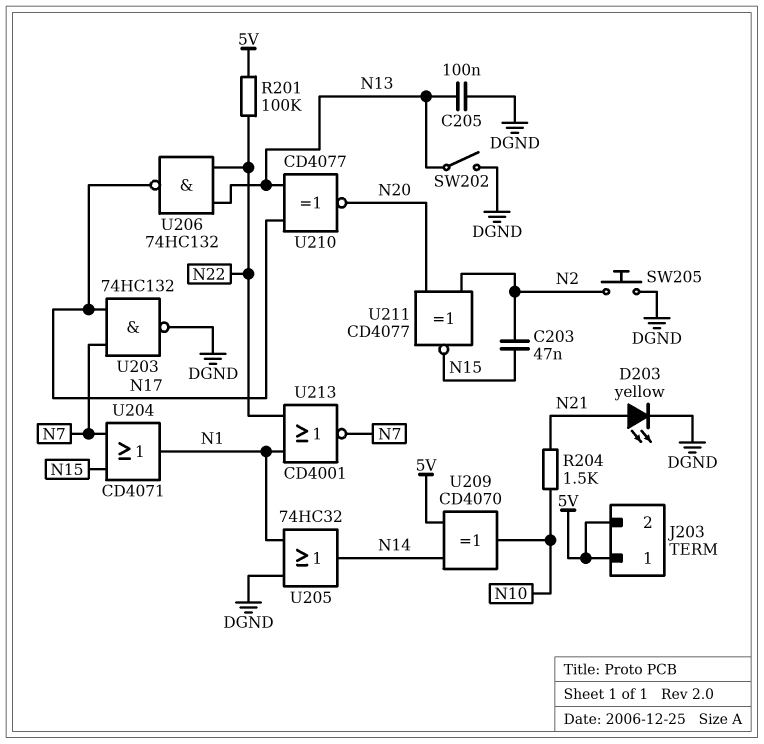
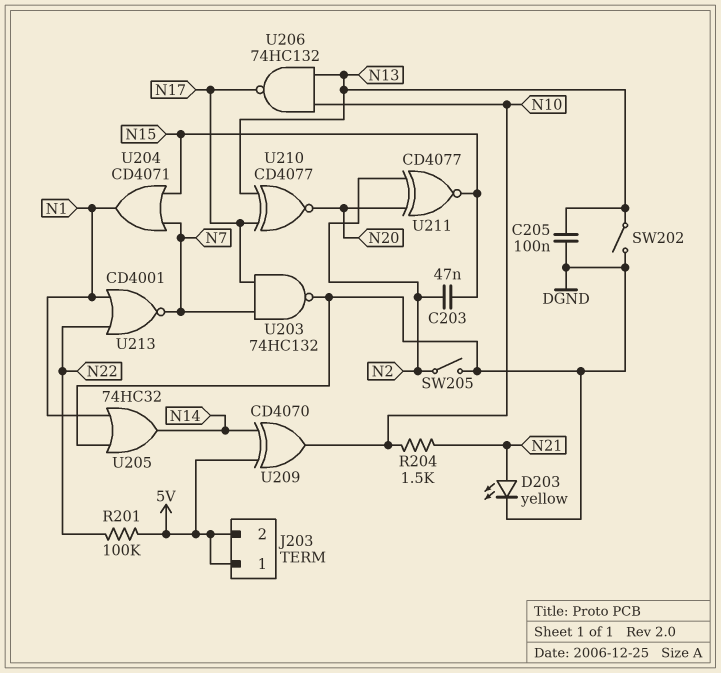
SW205: button (DGND, N2) -> switch (DGND, N2)
U206: NAND 74HC132 (in N13, in N22, out N17) -> NAND 74HC132 (in N10, in N13, out N17)

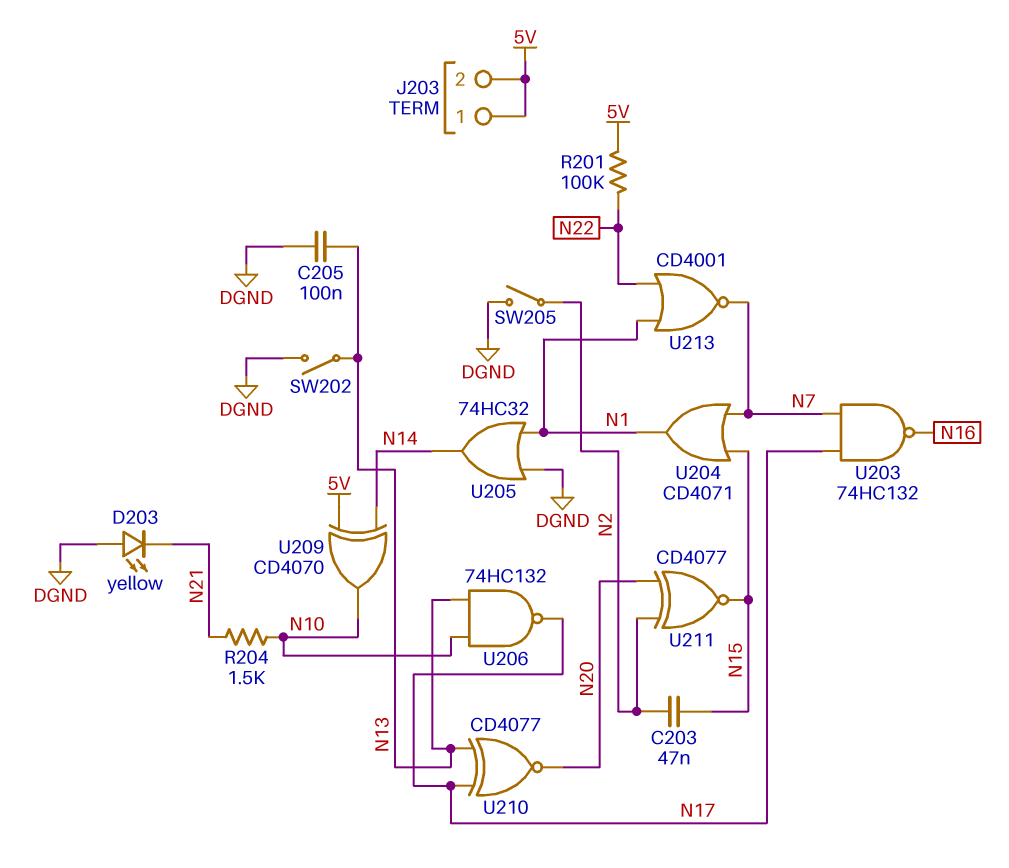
D203: LED yellow (A N21, K DGND) -> LED yellow (A DGND, K N21)
U203: NAND 74HC132 (in N7, in N17, out DGND) -> NAND 74HC132 (in N7, in N17, out N16)

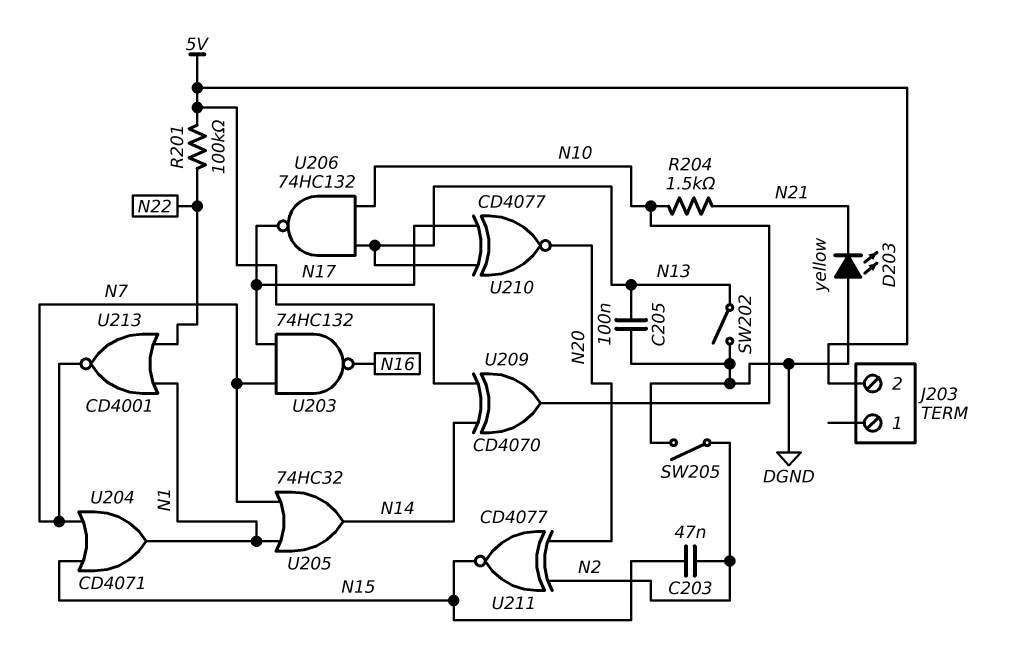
J203 pin 1: 5V -> none
U205: OR 74HC32 (in DGND, in N1, out N14) -> OR 74HC32 (in N1, in N7, out N14)

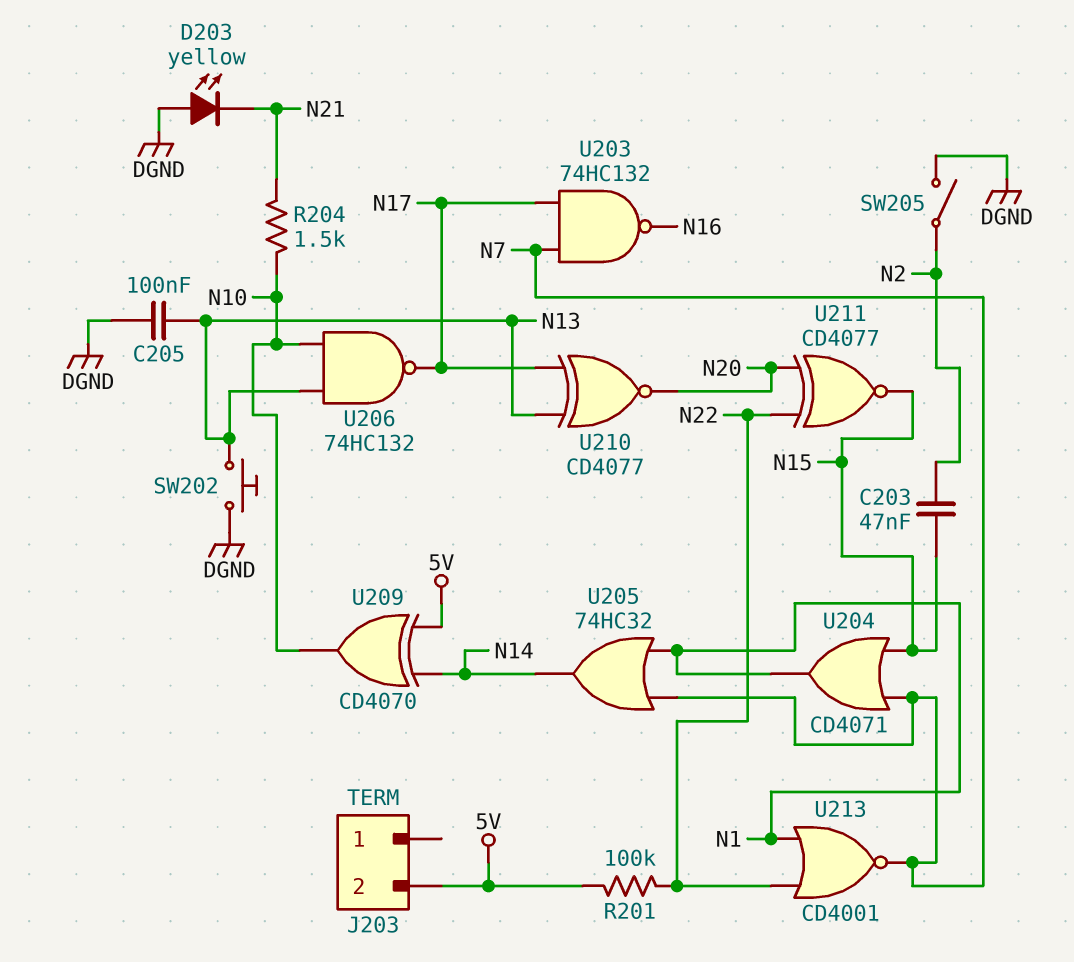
SW202: switch (DGND, N13) -> button (DGND, N13)
U211: XNOR CD4077 (in N2, in N20, out N15) -> XNOR CD4077 (in N20, in N22, out N15)

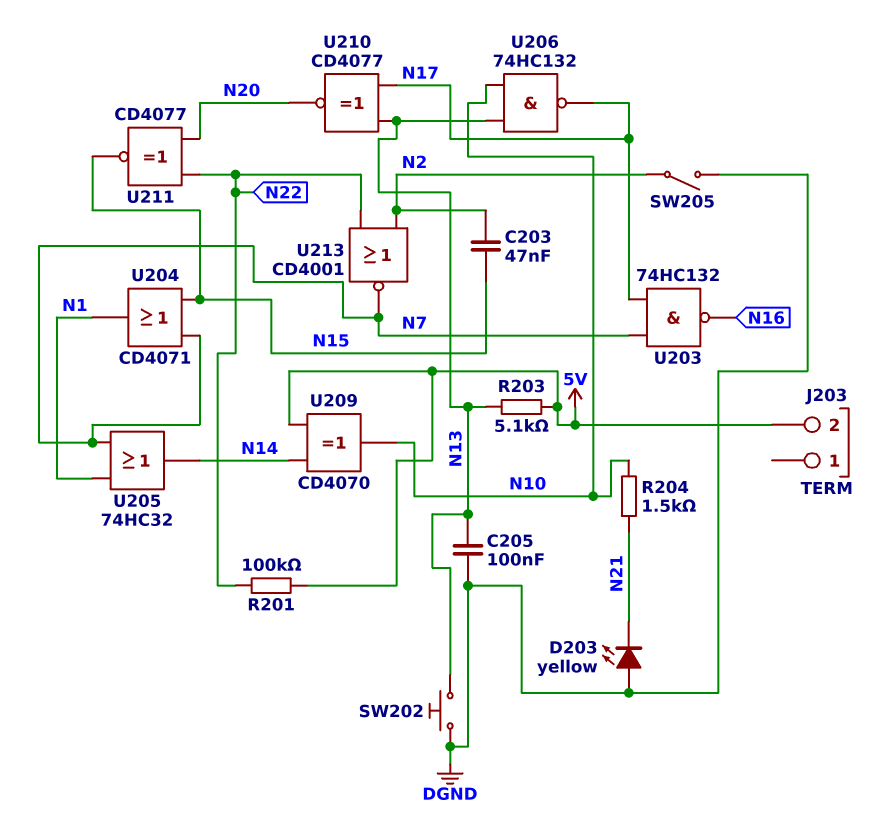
R203: none -> 5.1k (5V, N13)
U213: NOR CD4001 (in N1, in N22, out N7) -> NOR CD4001 (in N2, in N22, out N7)

